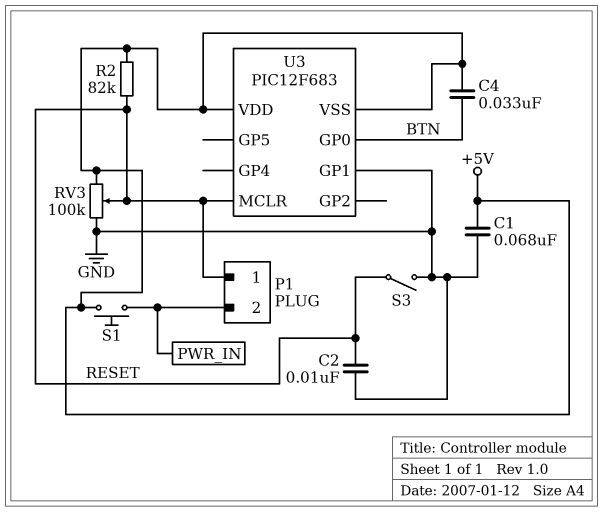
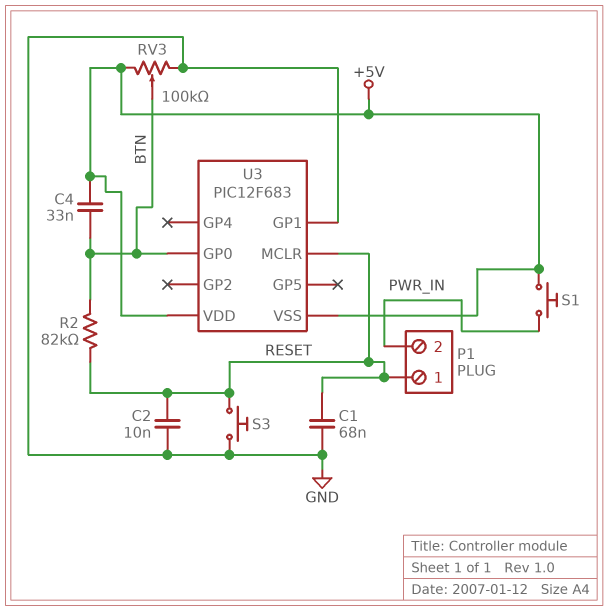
C1: 68nF (+5V, GND) -> 68nF (GND, RESET)
R2: 82k (+5V, RESET) -> 82k (BTN, RESET)
RV3: 100k (+5V, GND, wiper RESET) -> 100k (+5V, GND, wiper BTN)
S3: switch (GND, RESET) -> button (GND, RESET)

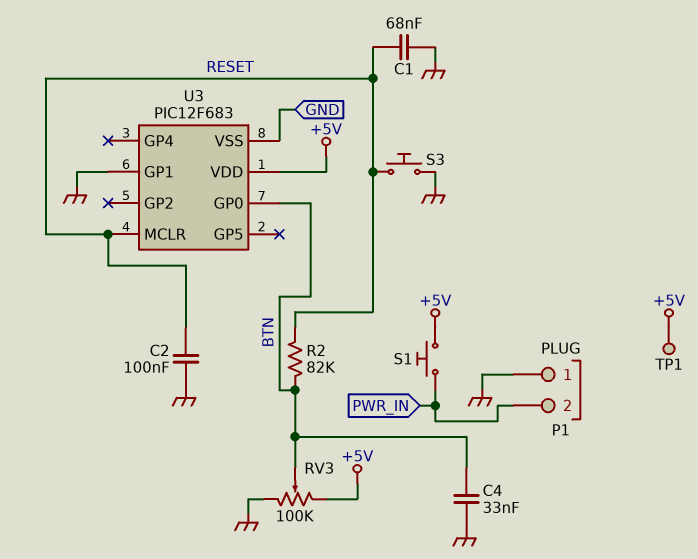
C2: 10nF (GND, RESET) -> 100nF (GND, RESET)
C4: 33nF (+5V, BTN) -> 33nF (BTN, GND)
P1 pin 1: RESET -> GND
TP1: none -> test point (+5V)
U3 pin VSS: +5V -> GND

